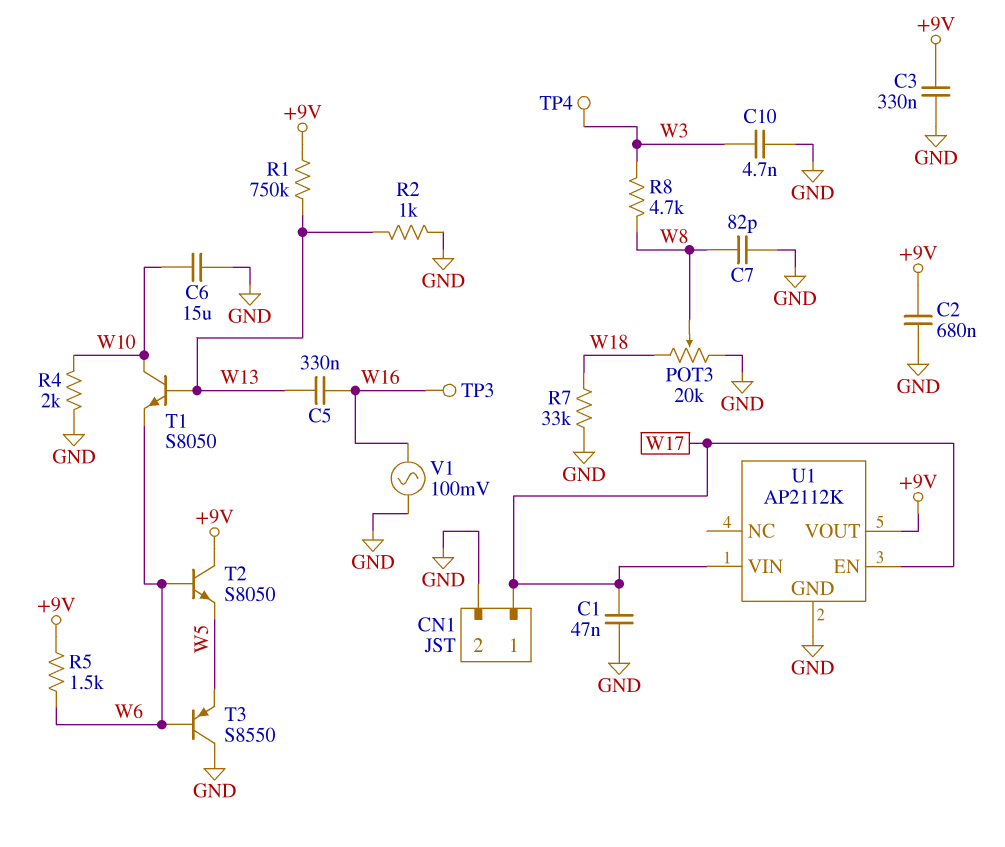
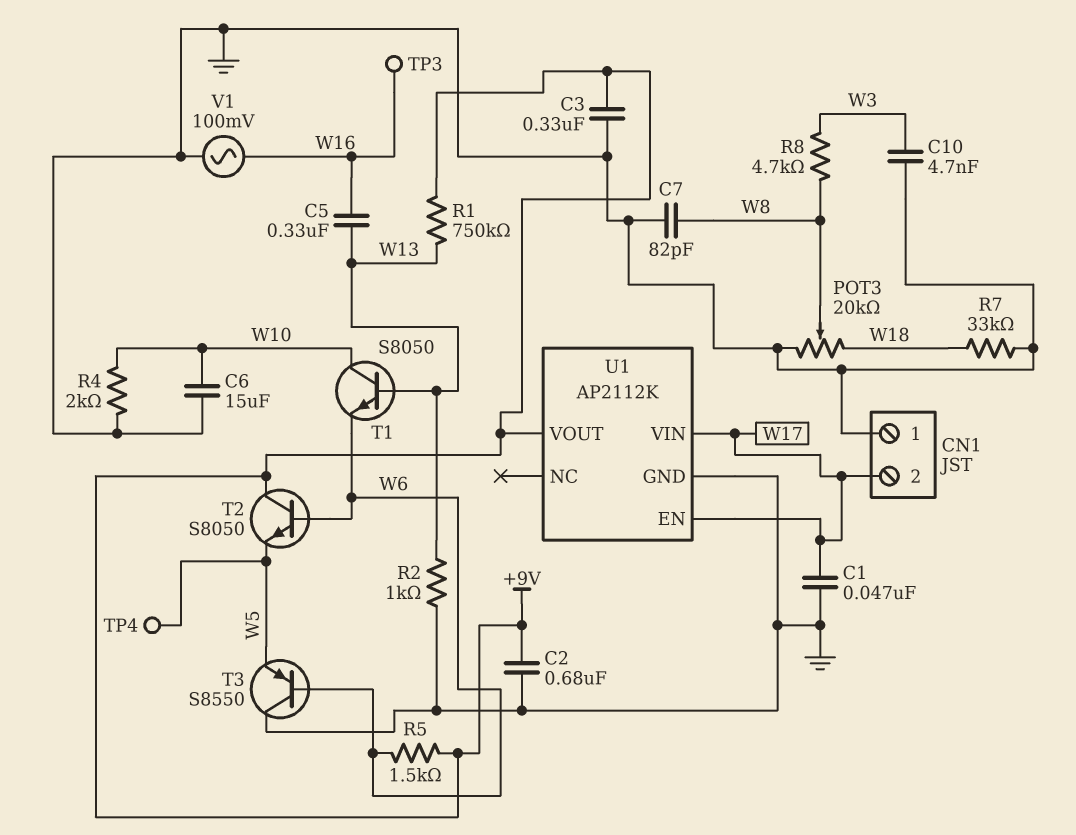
CN1 pin 1: W17 -> GND
CN1 pin 2: GND -> W17
TP4: test point (W3) -> test point (W5)

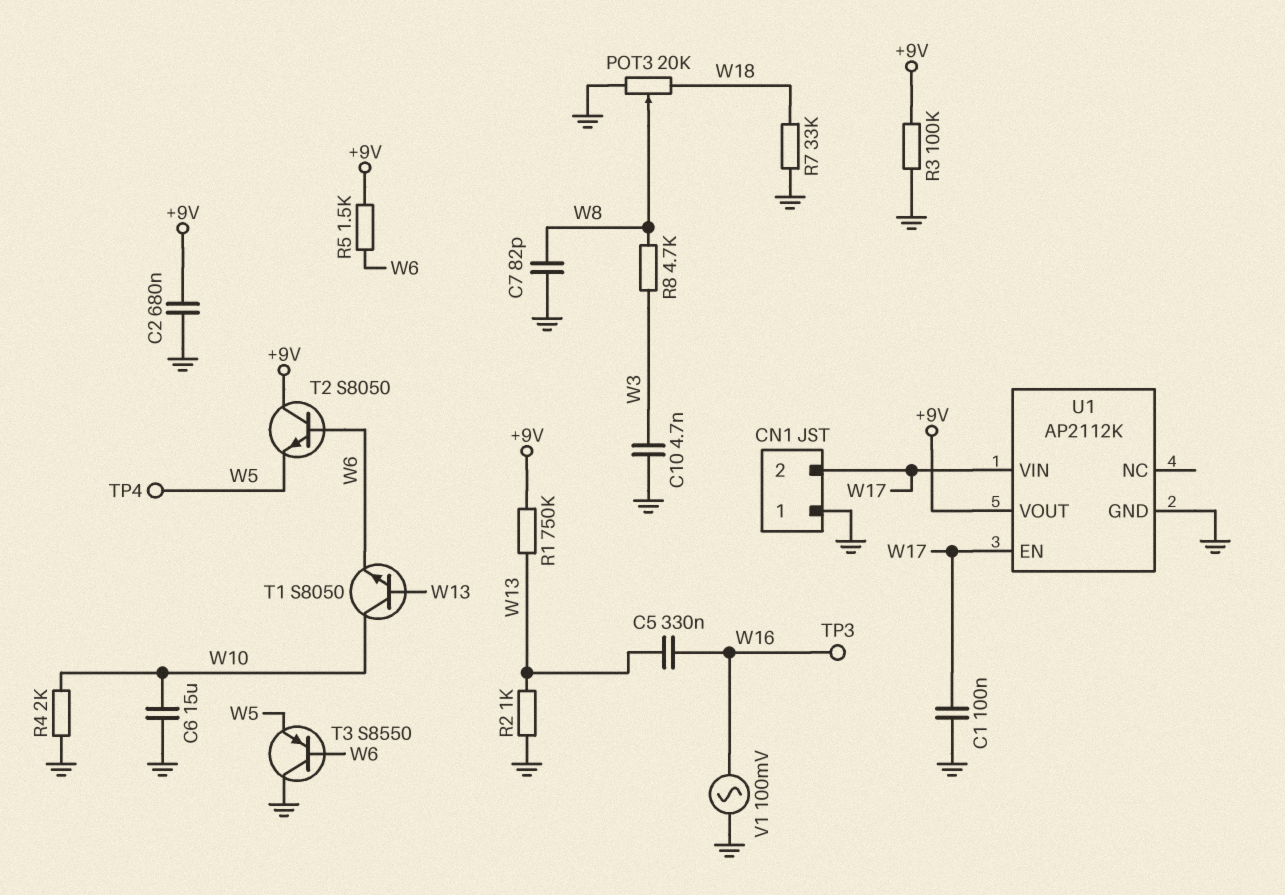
C1: 47nF (GND, W17) -> 100nF (GND, W17)
C3: 330nF (+9V, GND) -> none
R3: none -> 100k (+9V, GND)

